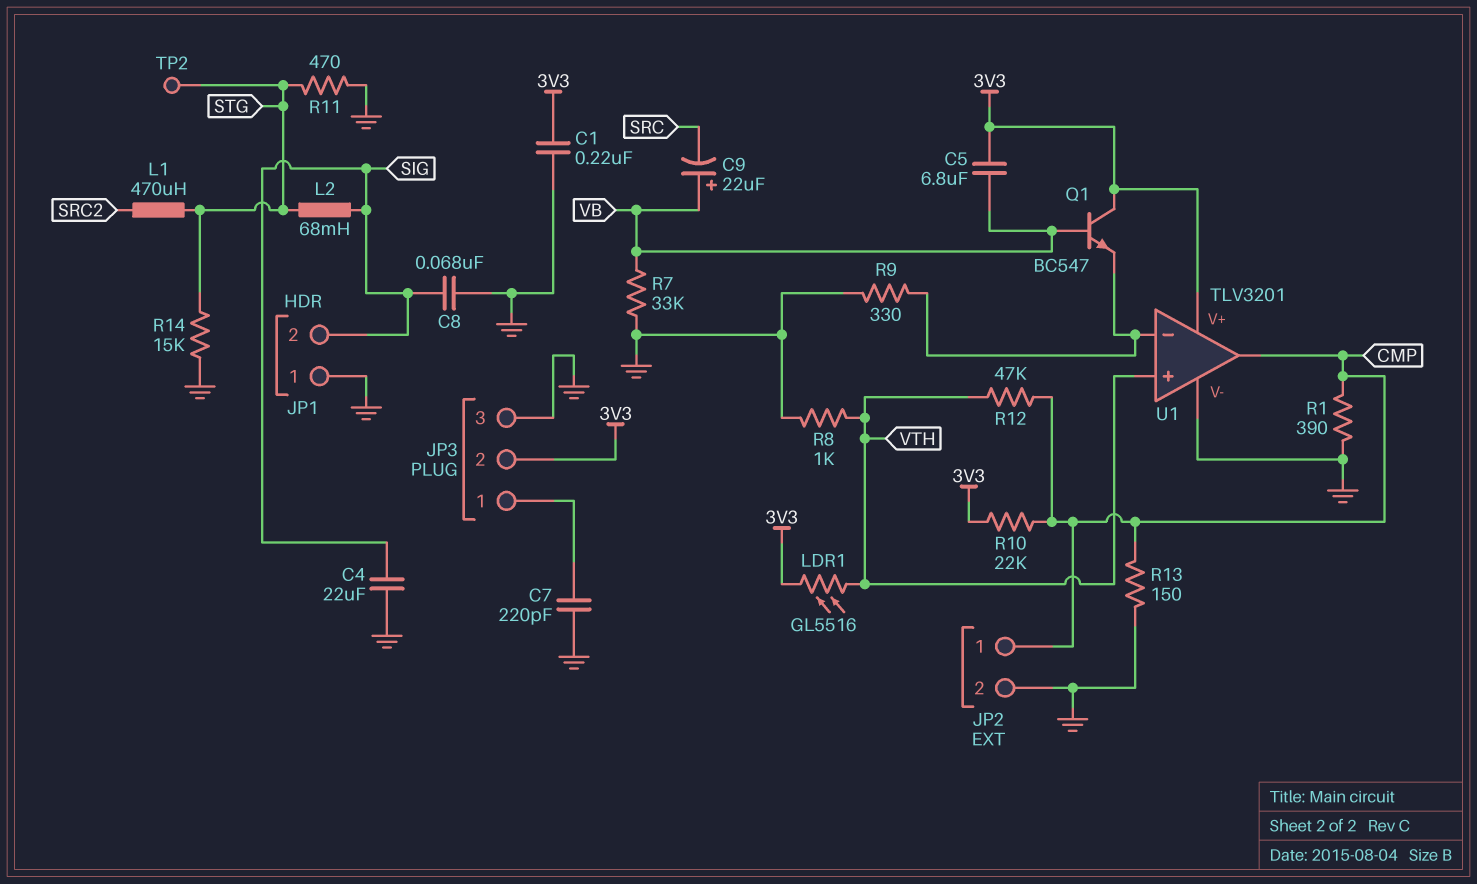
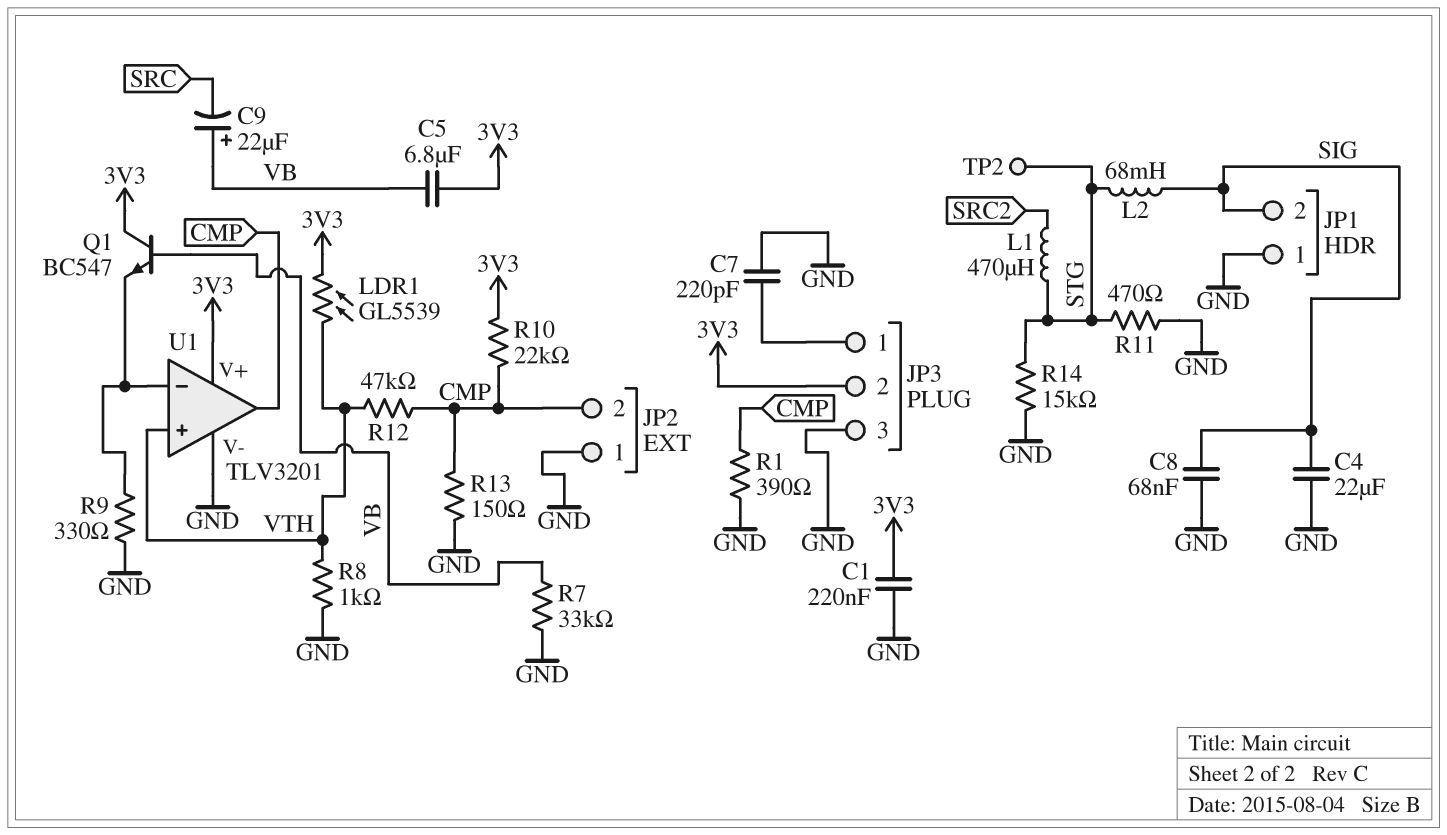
JP2 pin 1: CMP -> GND
JP2 pin 2: GND -> CMP
LDR1: GL5516 (3V3, VTH) -> GL5539 (3V3, VTH)

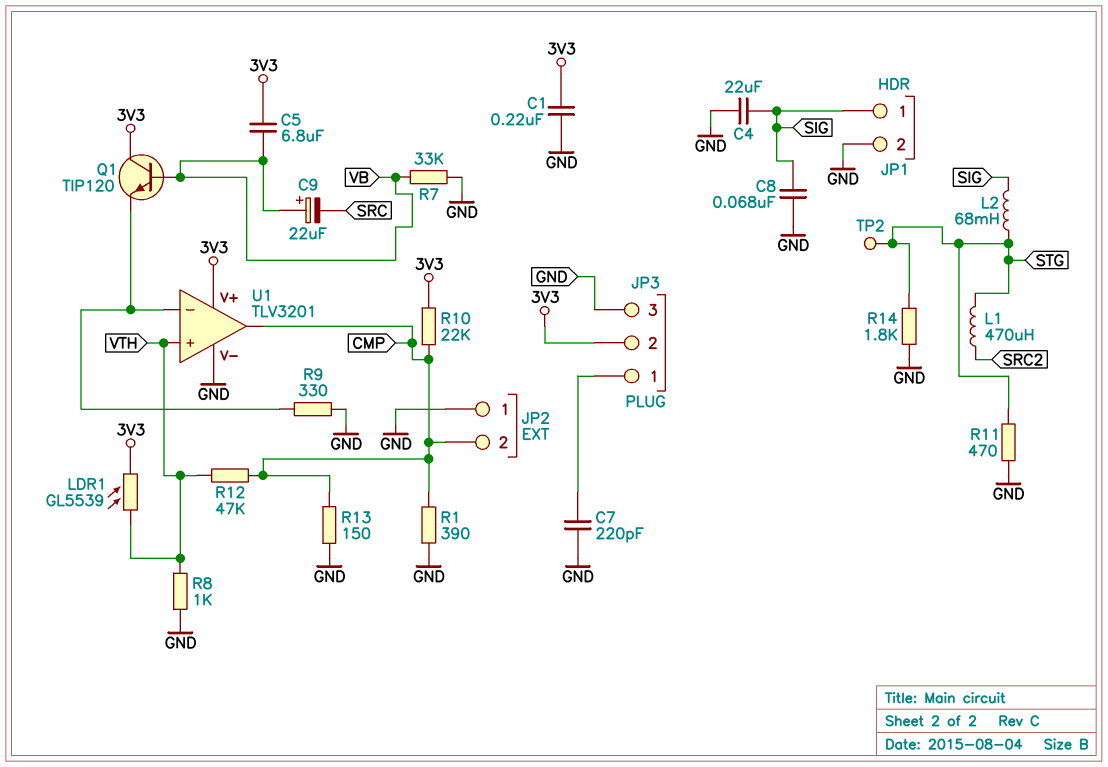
JP1 pin 1: GND -> SIG
JP1 pin 2: SIG -> GND
Q1: NPN BC547 (B VB, C 3V3, E U1/in-) -> NPN TIP120 (B VB, C 3V3, E U1/in-)
R14: 15k (GND, STG) -> 1.8k (GND, STG)

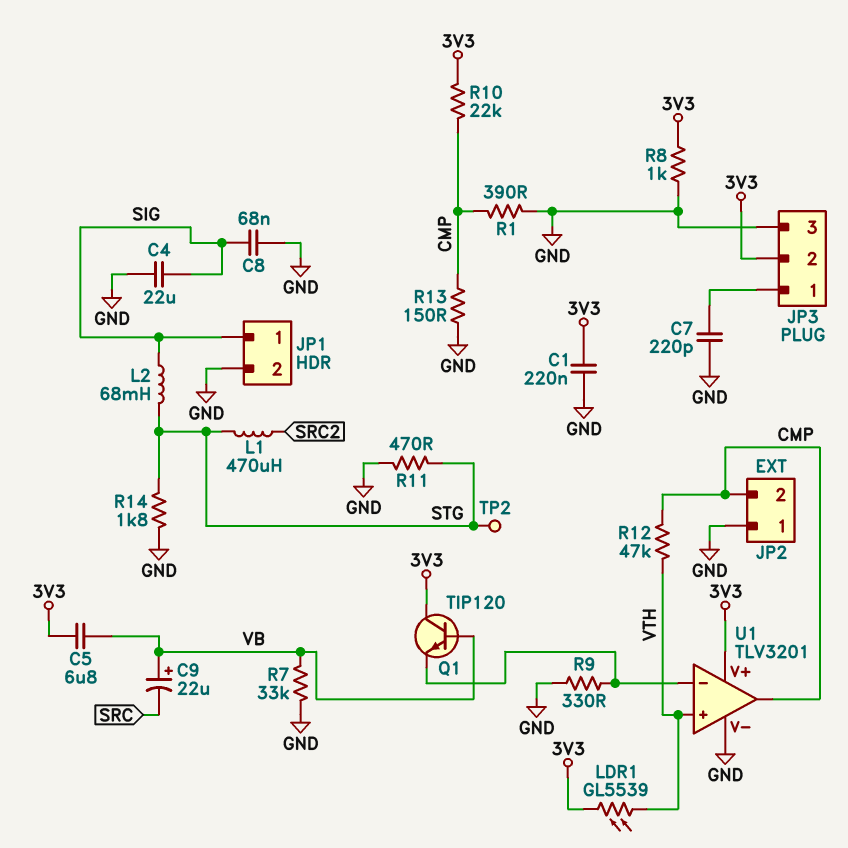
R8: 1k (GND, VTH) -> 1k (3V3, GND)

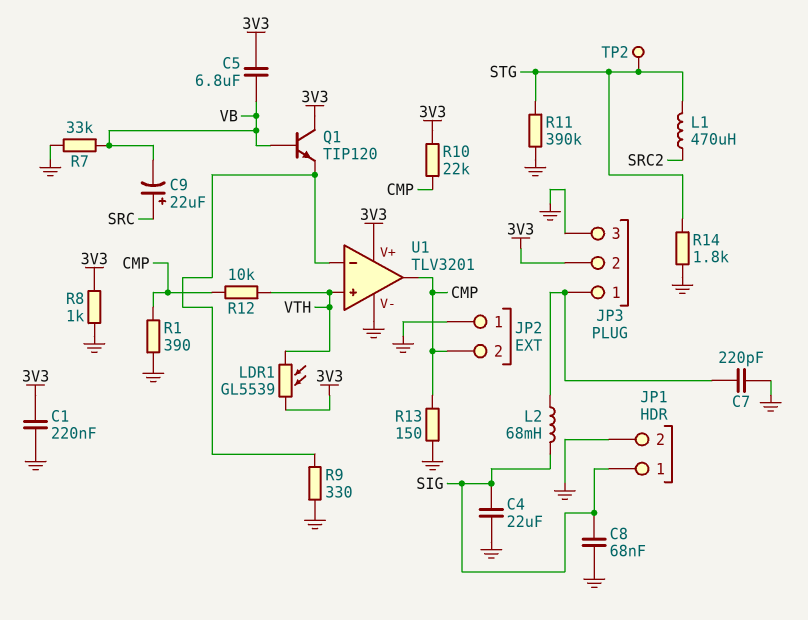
C9: 22uF (plus VB, minus SRC) -> 22uF (plus SRC, minus VB)
L2: 68mH (SIG, STG) -> 68mH (JP3/1, SIG)
R11: 470 (GND, STG) -> 390k (GND, STG)
R12: 47k (CMP, VTH) -> 10k (CMP, VTH)

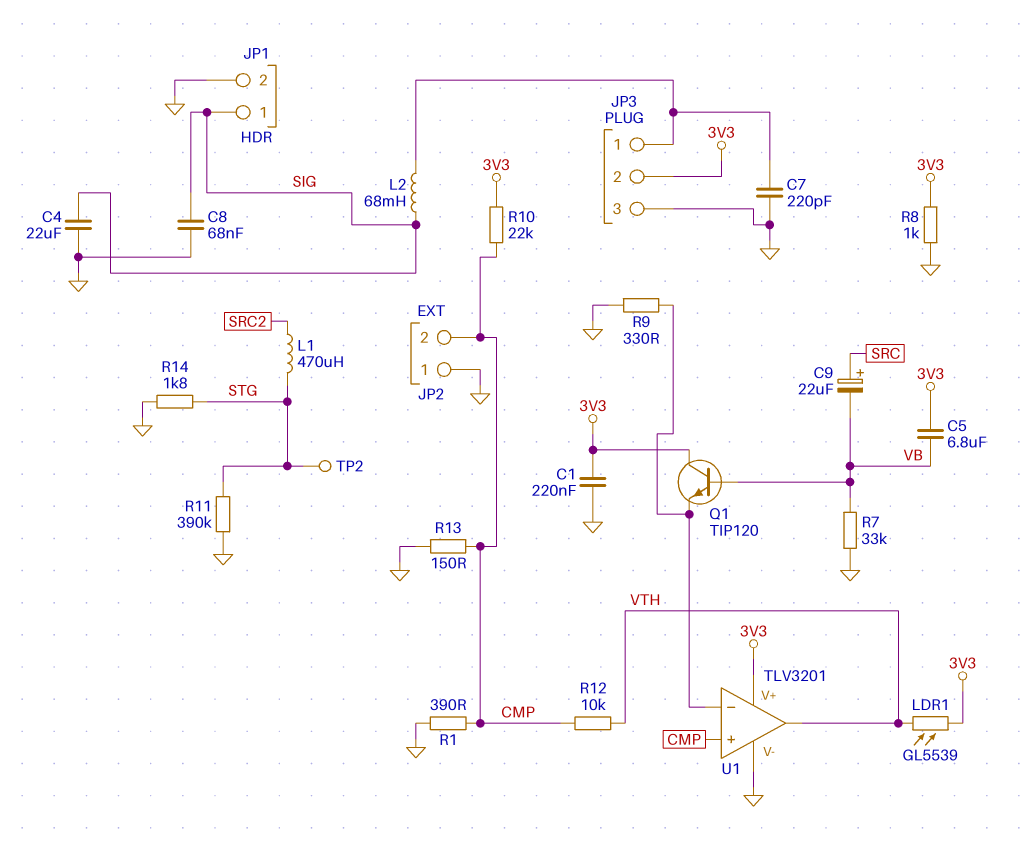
U1 pin in+: VTH -> CMP
U1 pin out: CMP -> VTH

